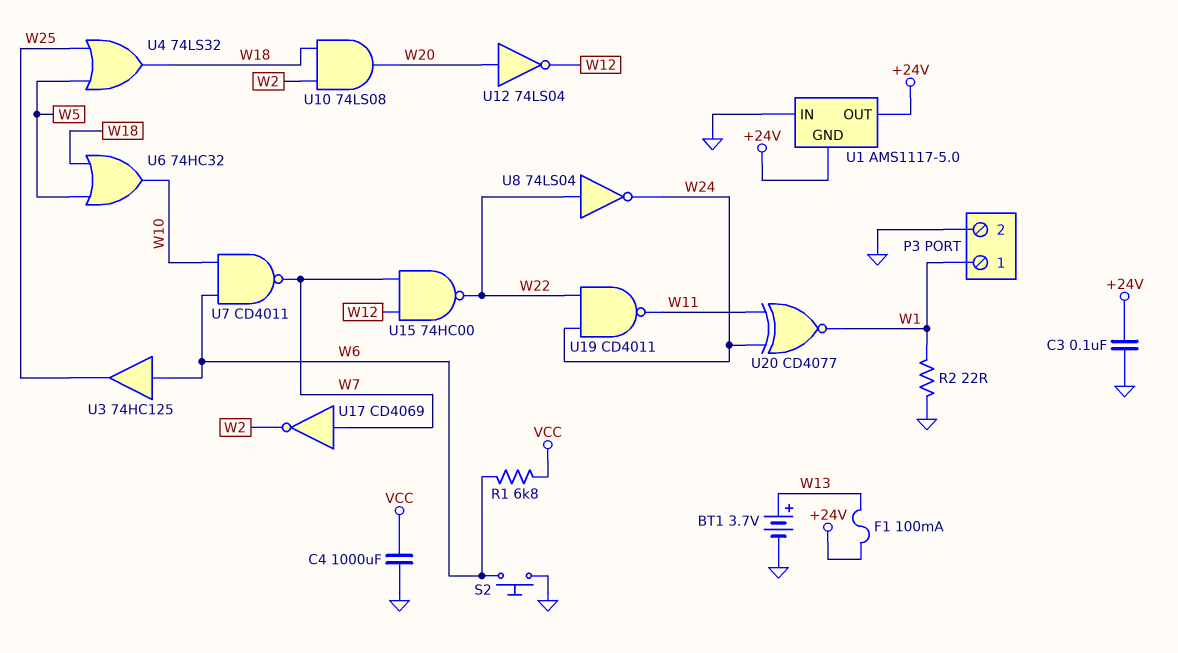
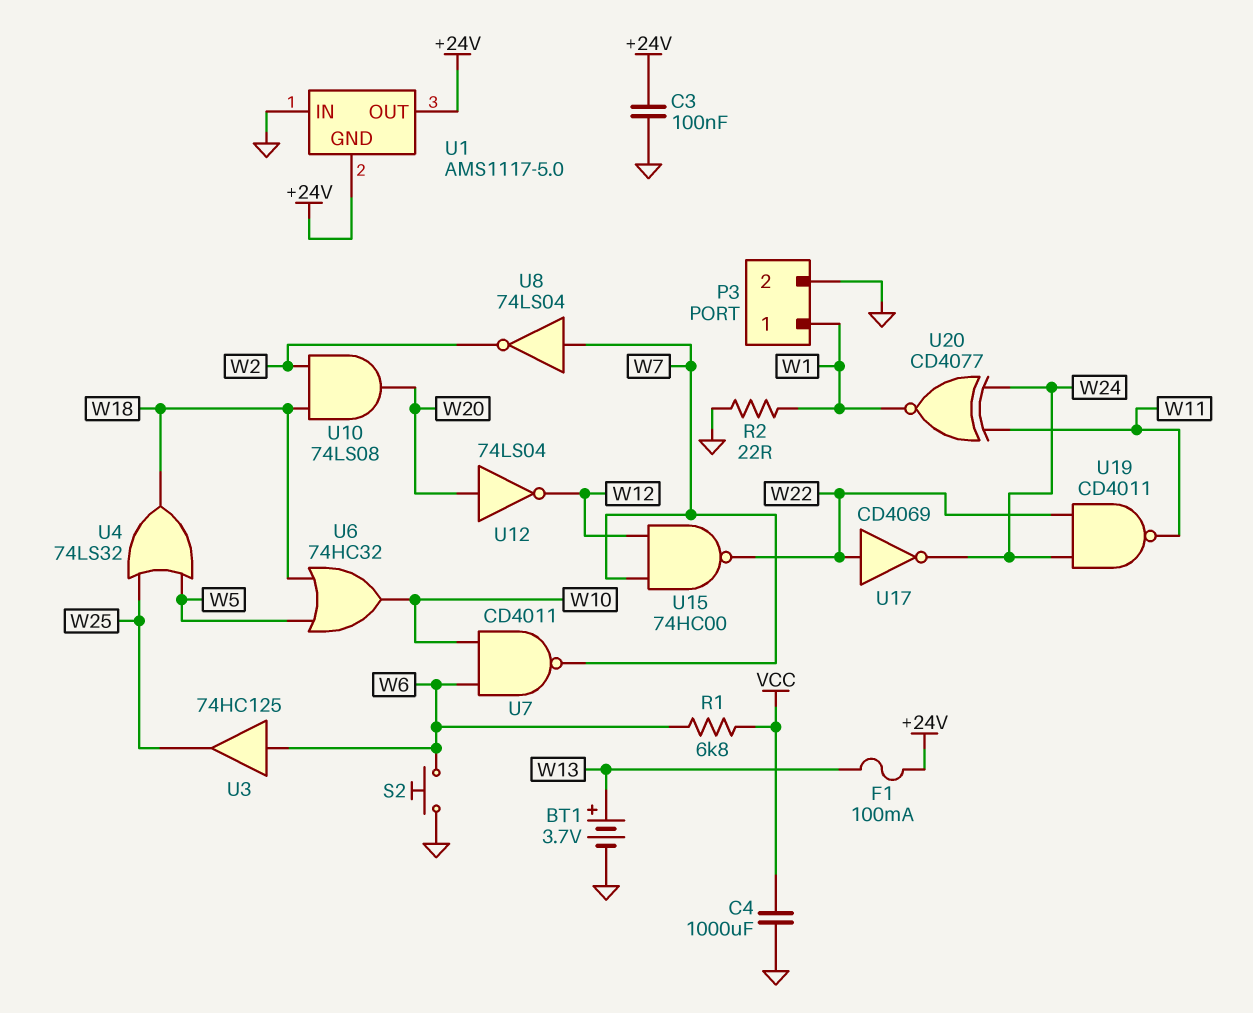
U8: NOT 74LS04 (in W22, out W24) -> NOT 74LS04 (in W7, out W2)
U17: NOT CD4069 (in W7, out W2) -> NOT CD4069 (in W22, out W24)

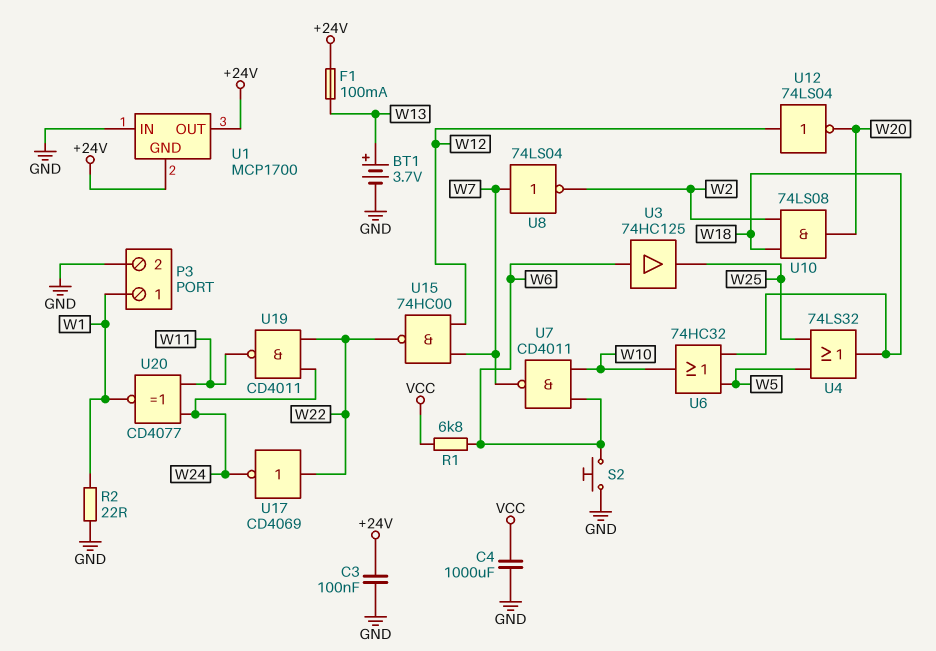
U1: AMS1117-5.0 -> MCP1700
U12: NOT 74LS04 (in W20, out W12) -> NOT 74LS04 (in W12, out W20)

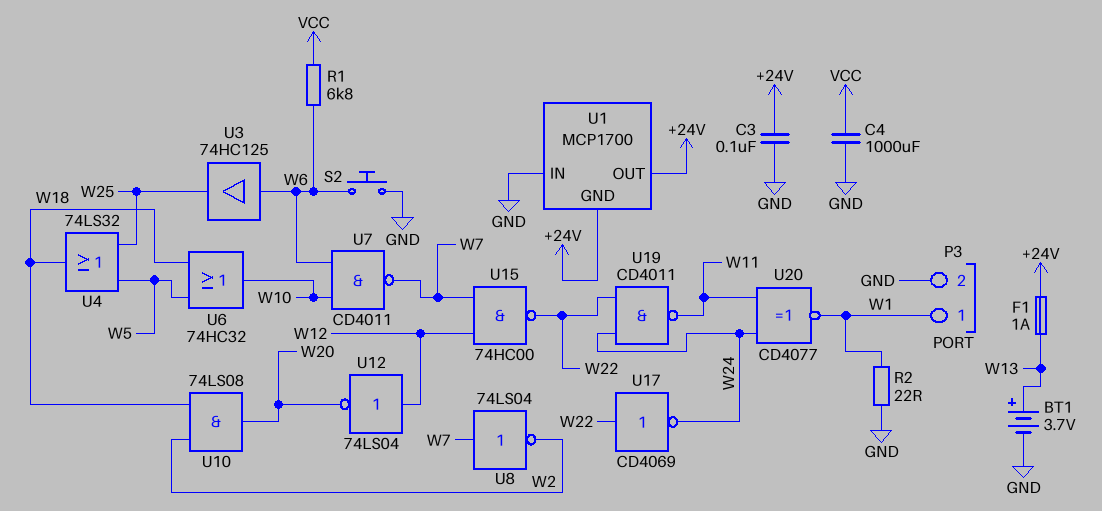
F1: 100mA (+24V, W13) -> 1A (+24V, W13)

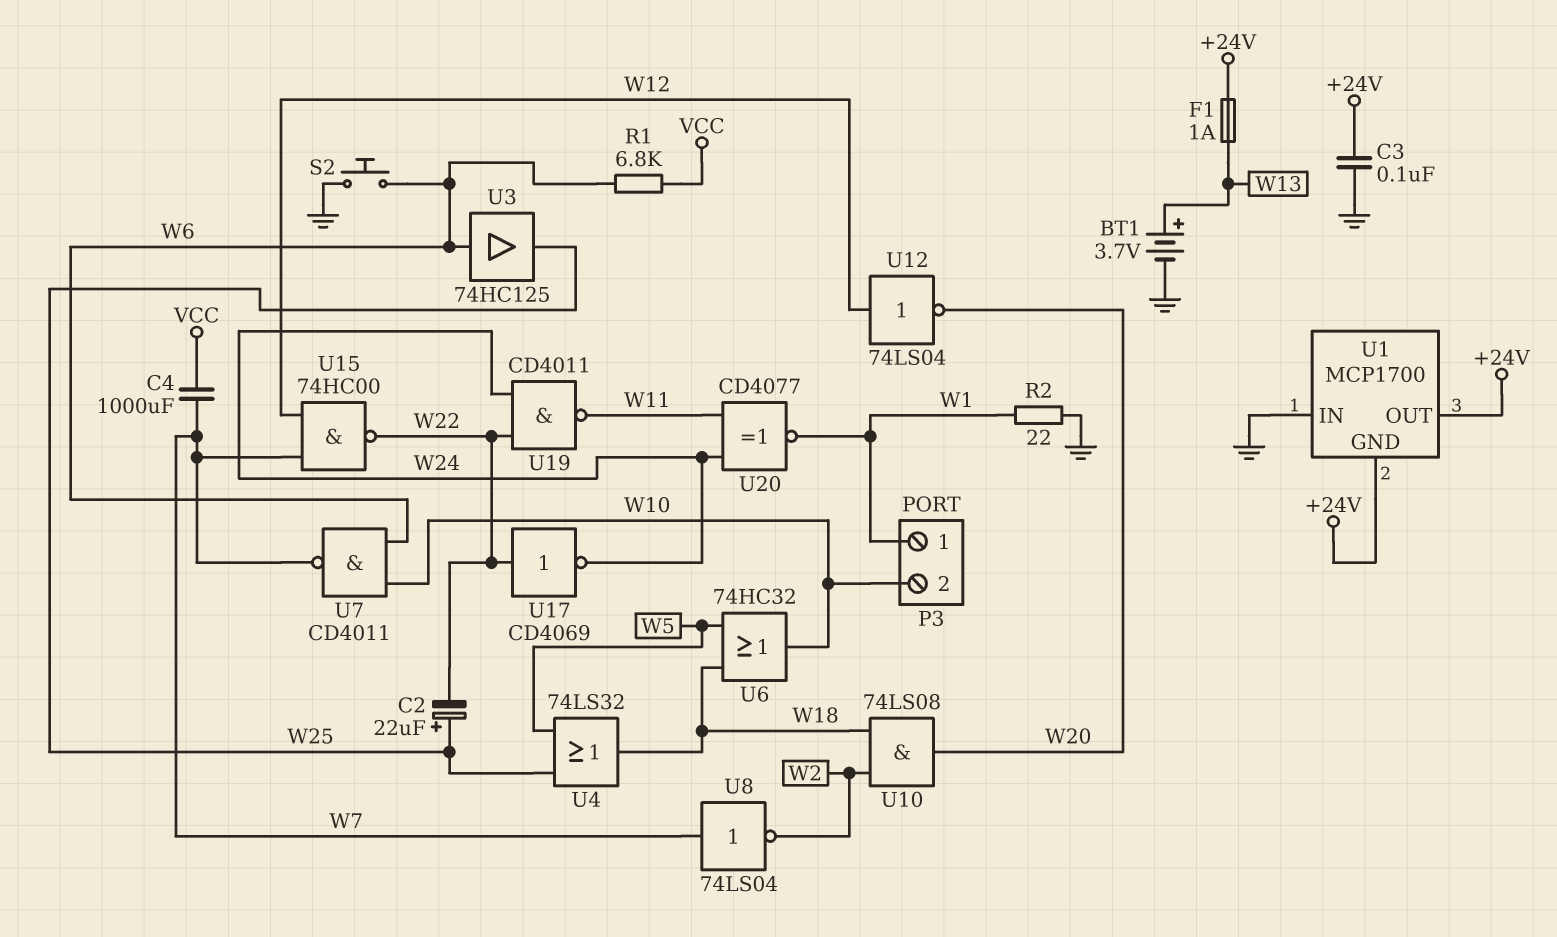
C2: none -> 22uF (plus W25, minus W22)
C4: 1000uF (GND, VCC) -> 1000uF (VCC, W7)
P3 pin 2: GND -> W10

